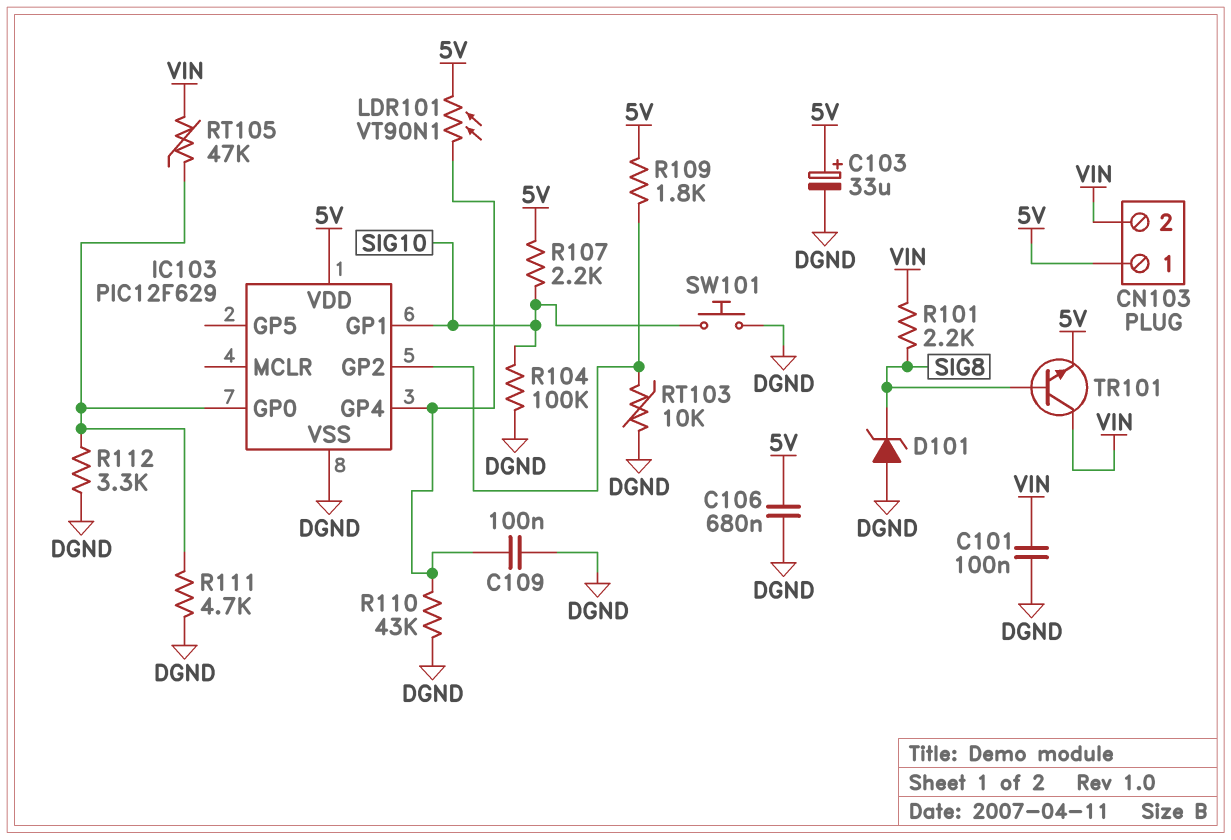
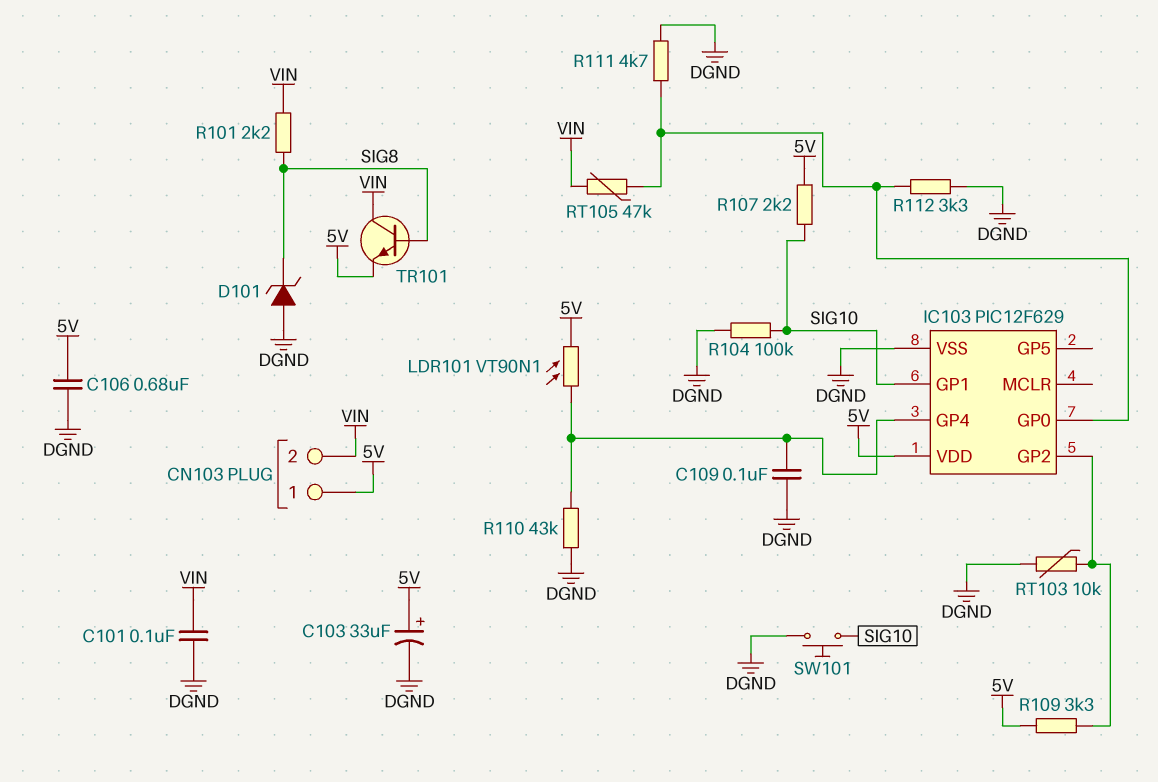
R109: 1.8k (5V, IC103/GP2) -> 3.3k (5V, IC103/GP2)

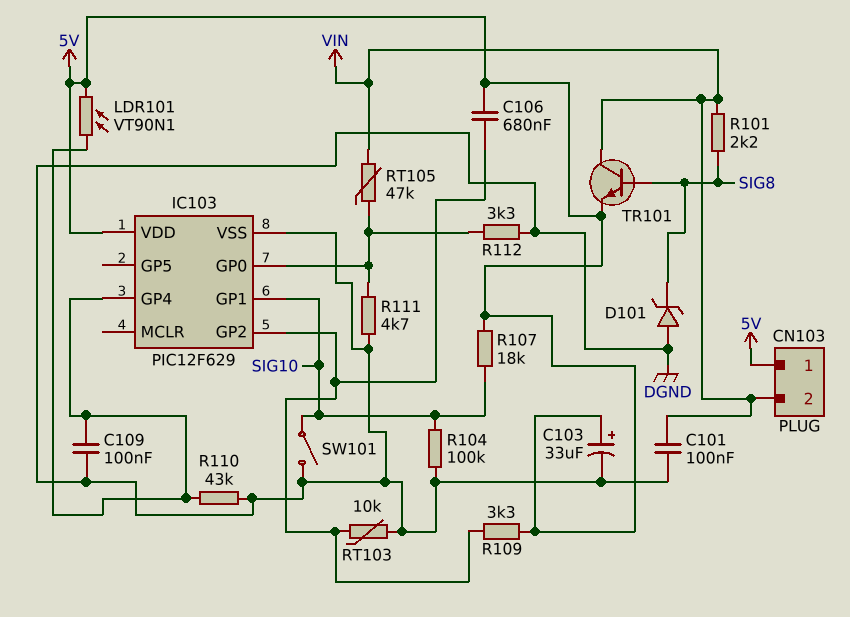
C106: 680nF (5V, DGND) -> 680nF (5V, IC103/GP2)
R107: 2.2k (5V, SIG10) -> 18k (5V, SIG10)
SW101: button (DGND, SIG10) -> switch (DGND, SIG10)

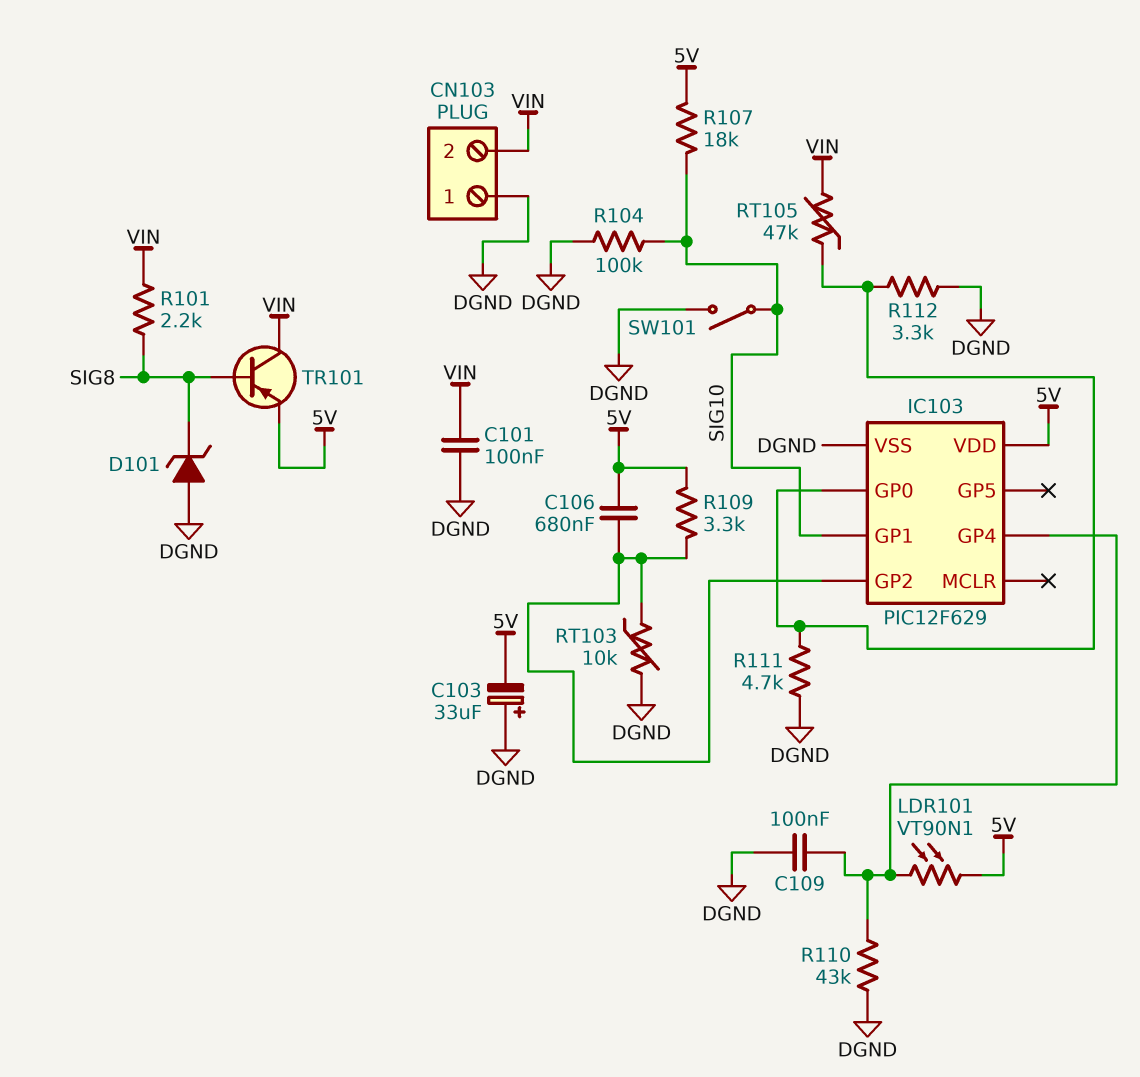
C103: 33uF (plus 5V, minus DGND) -> 33uF (plus DGND, minus 5V)
CN103 pin 1: 5V -> DGND
TR101: NPN (B SIG8, C VIN, E 5V) -> PNP (B SIG8, C VIN, E 5V)

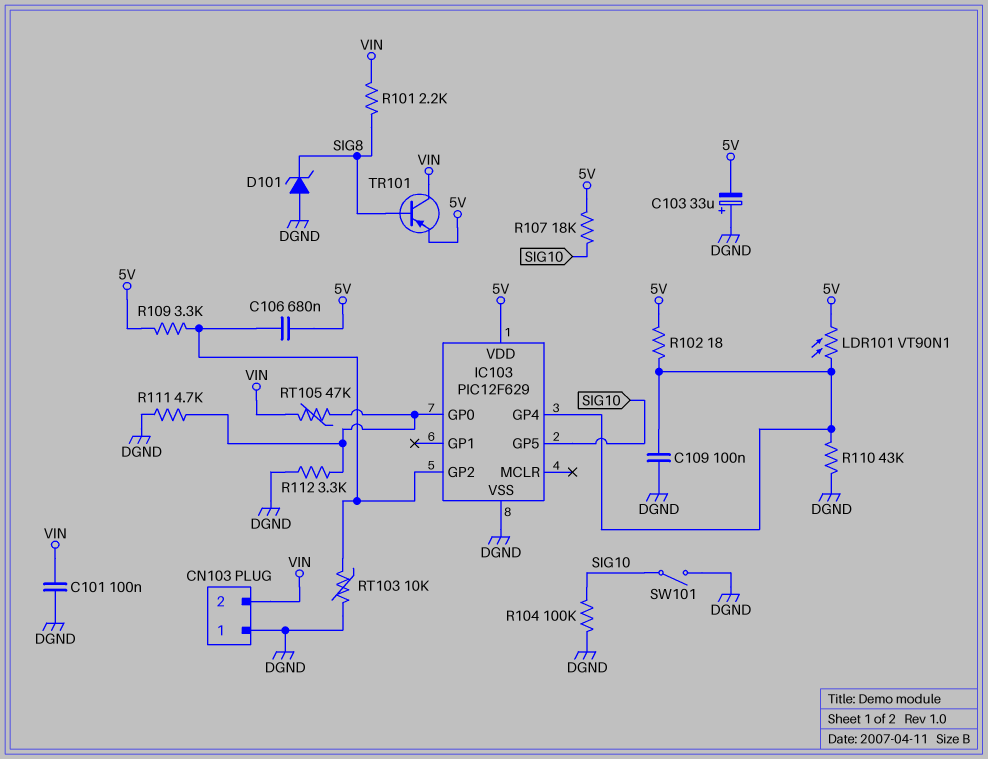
IC103 pin GP1: SIG10 -> none
IC103 pin GP5: none -> SIG10
R102: none -> 18 (5V, IC103/GP4)

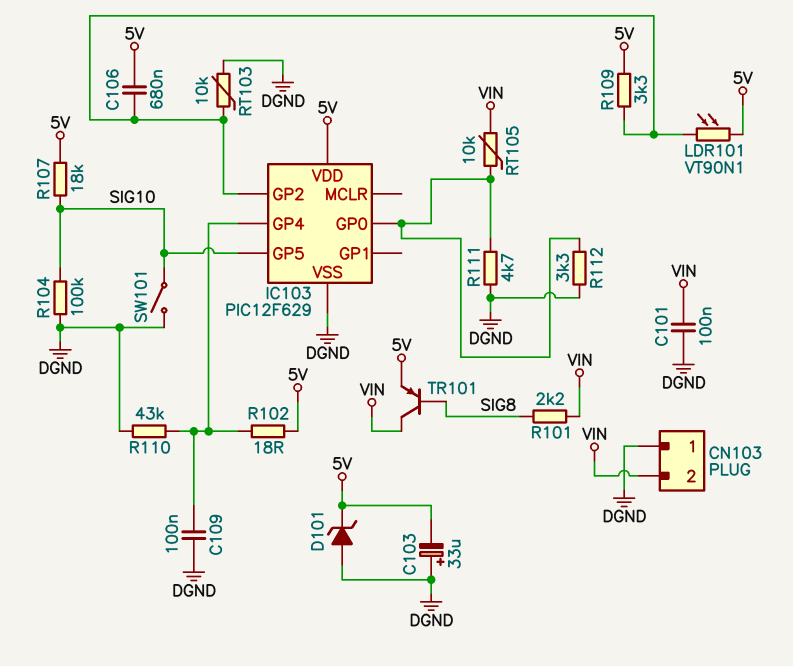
D101: zener (A DGND, K SIG8) -> zener (A DGND, K 5V)
LDR101: VT90N1 (5V, IC103/GP4) -> VT90N1 (5V, IC103/GP2)
RT105: 47k (IC103/GP0, VIN) -> 10k (IC103/GP0, VIN)

